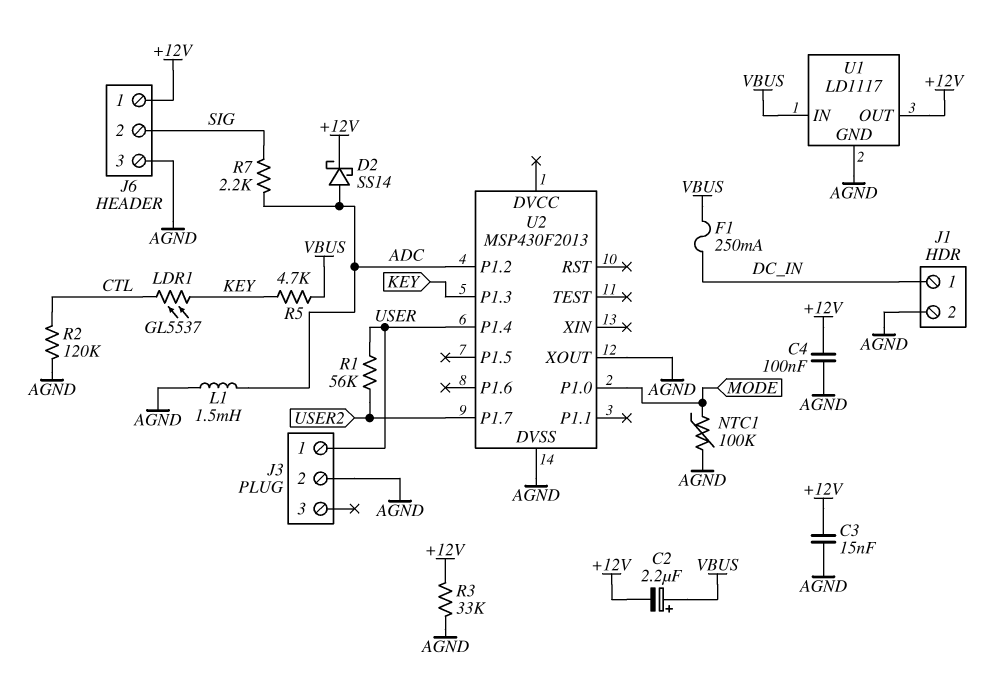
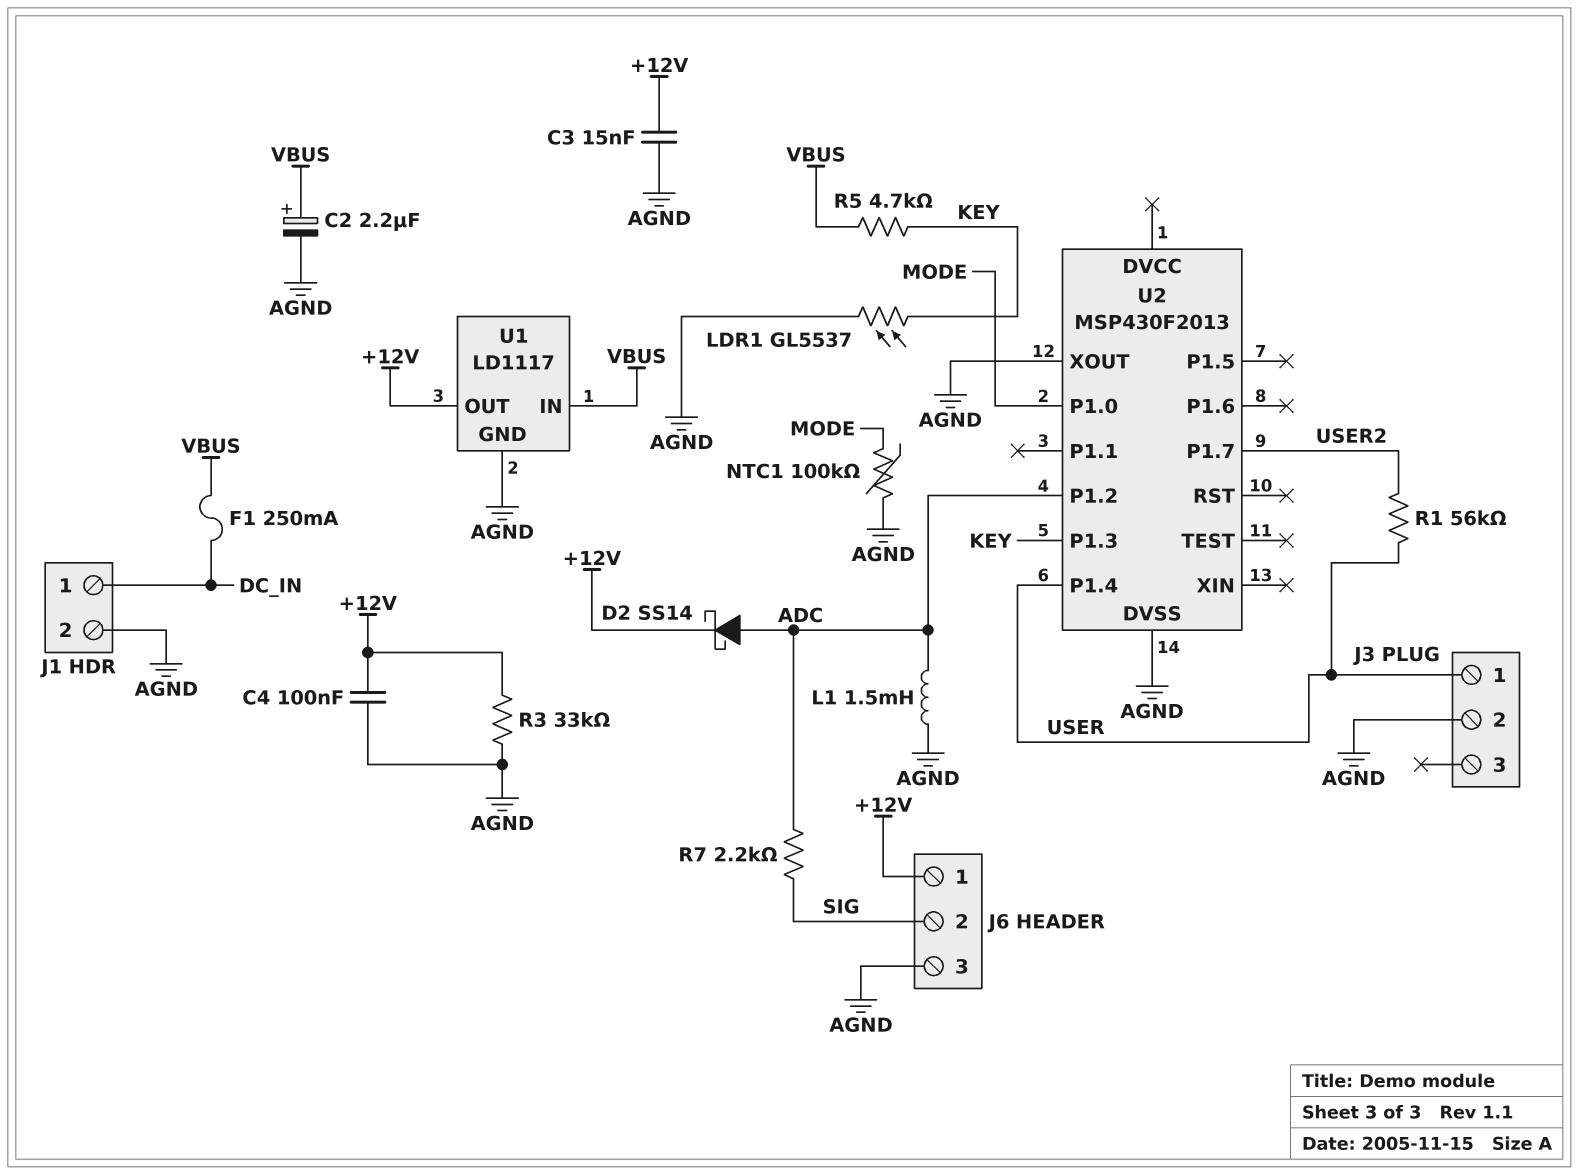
C2: 2.2uF (plus VBUS, minus +12V) -> 2.2uF (plus VBUS, minus AGND)
LDR1: GL5537 (CTL, KEY) -> GL5537 (AGND, KEY)
R2: 120k (AGND, CTL) -> none

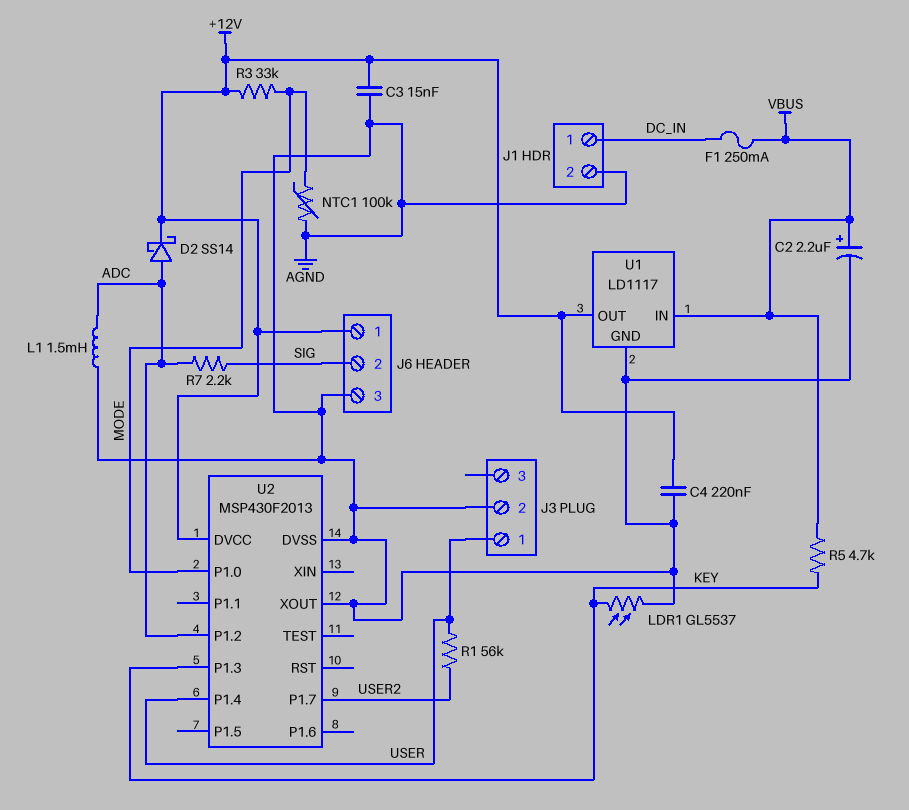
C4: 100nF (+12V, AGND) -> 220nF (+12V, AGND)
R3: 33k (+12V, AGND) -> 33k (+12V, MODE)
U2 pin DVCC: none -> +12V

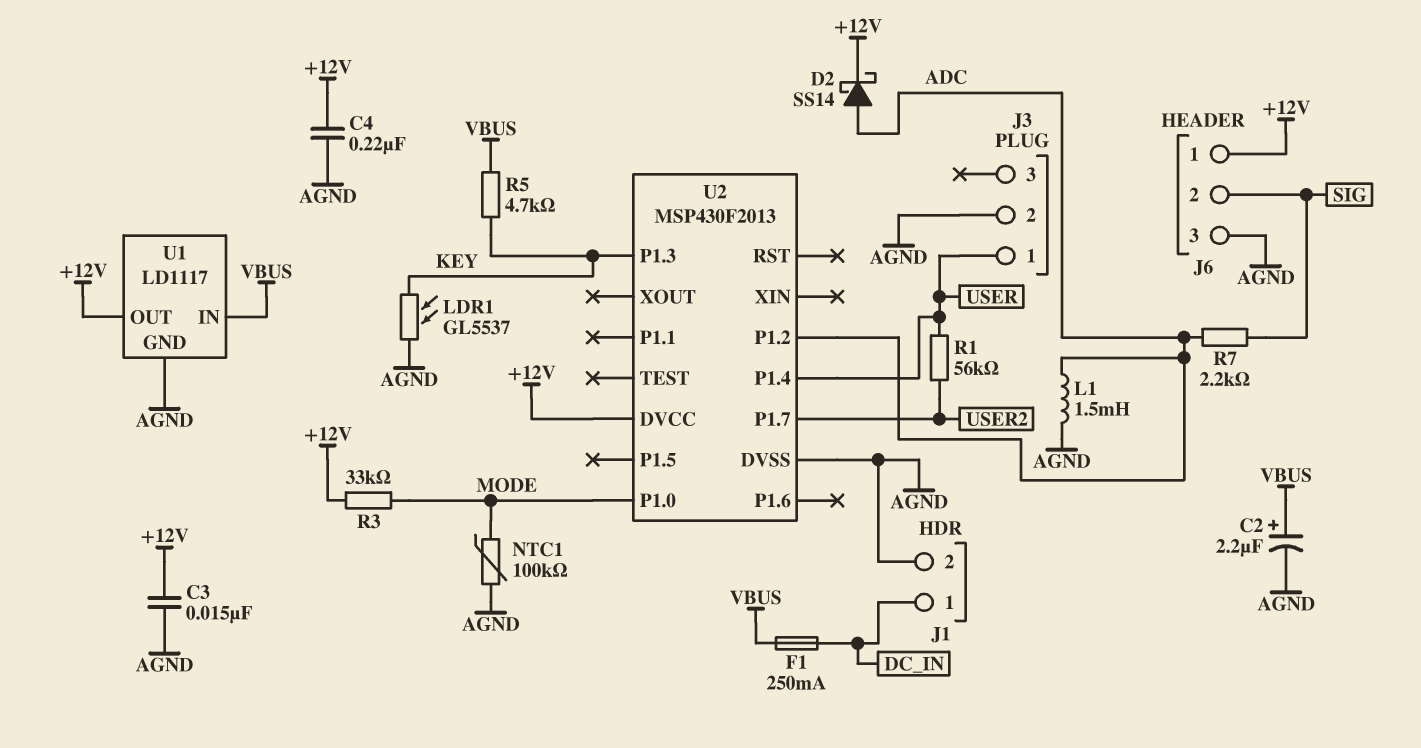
U2 pin XOUT: AGND -> none

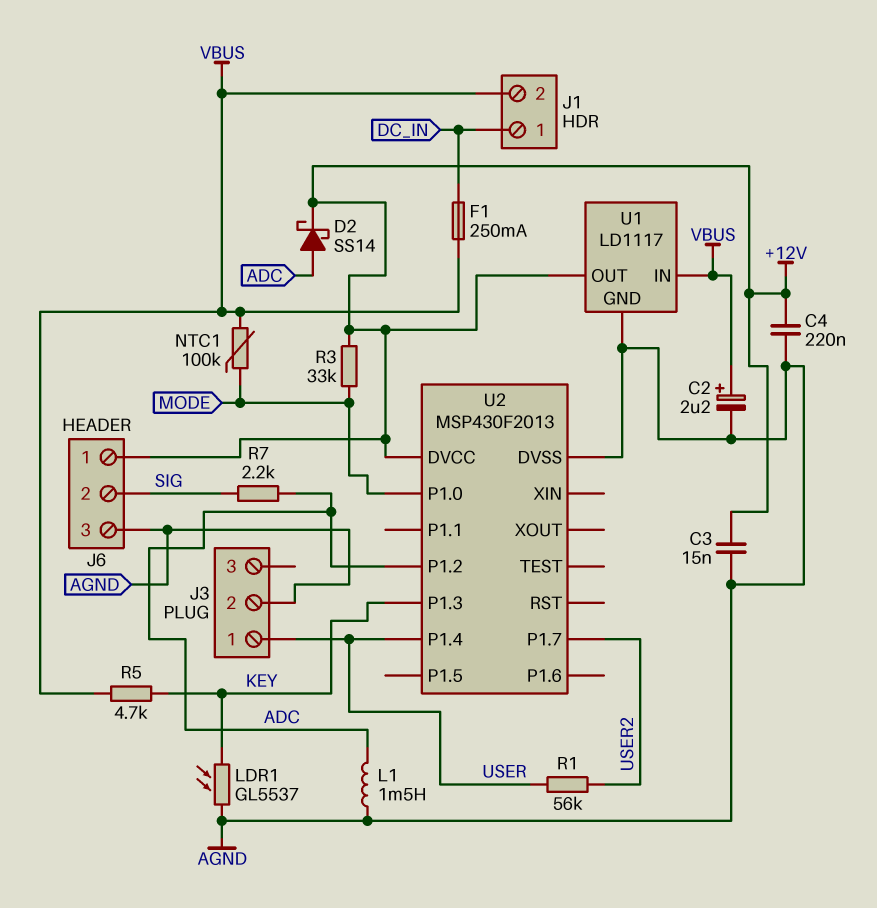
J1 pin 2: AGND -> VBUS
NTC1: 100k (AGND, MODE) -> 100k (MODE, VBUS)

